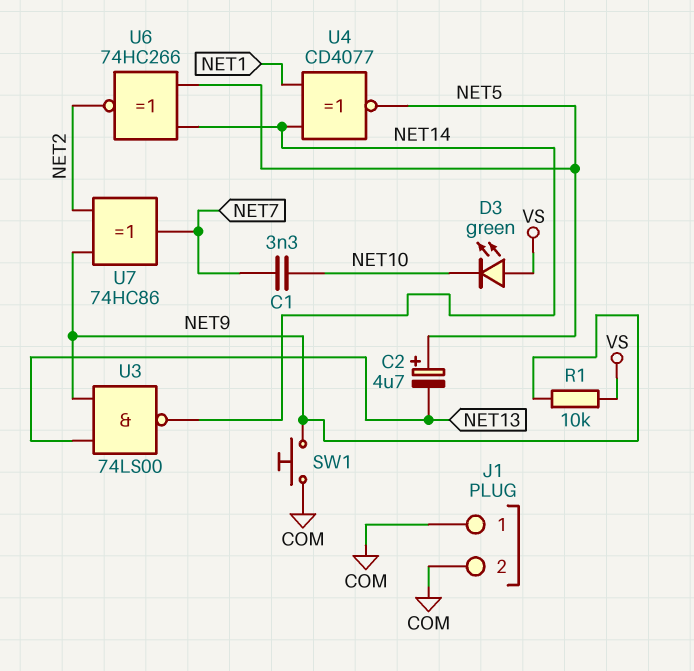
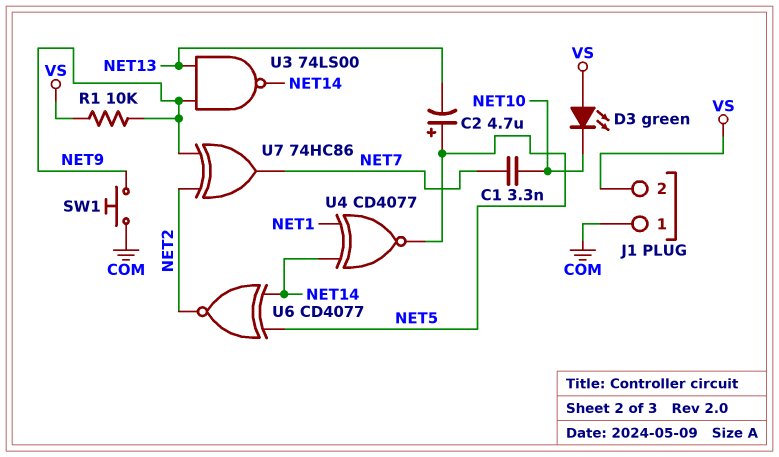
J1 pin 2: COM -> VS
U6: XNOR 74HC266 (in NET5, in NET14, out NET2) -> XNOR CD4077 (in NET5, in NET14, out NET2)

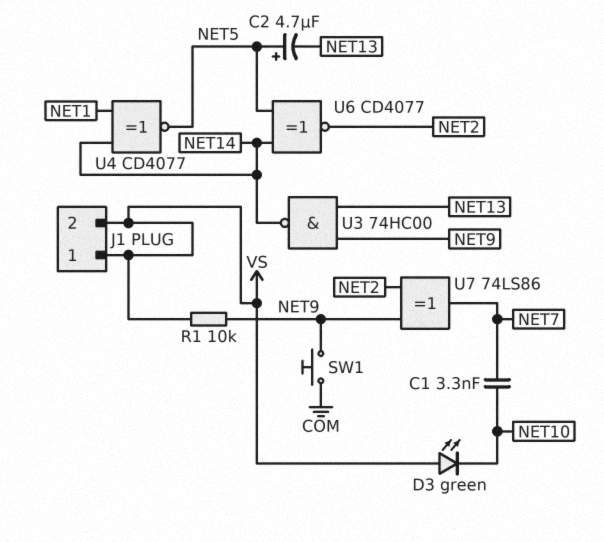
J1 pin 1: COM -> VS
U3: NAND 74LS00 (in NET9, in NET13, out NET14) -> NAND 74HC00 (in NET9, in NET13, out NET14)
U7: XOR 74HC86 (in NET2, in NET9, out NET7) -> XOR 74LS86 (in NET2, in NET9, out NET7)

